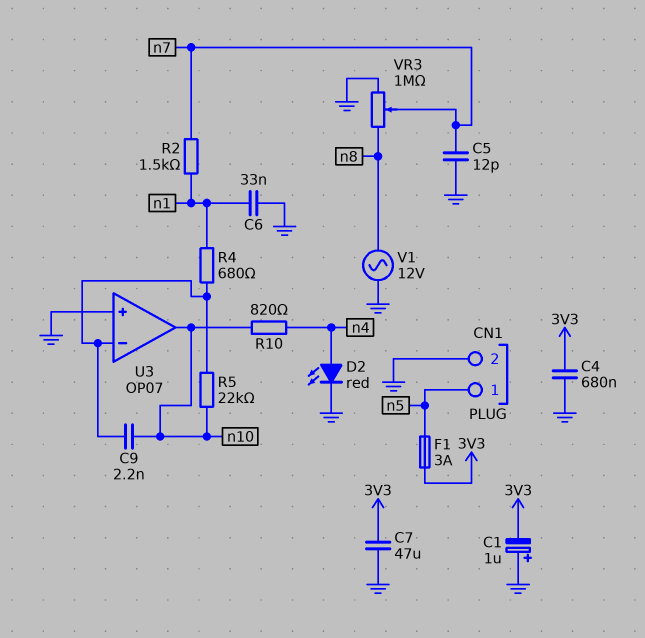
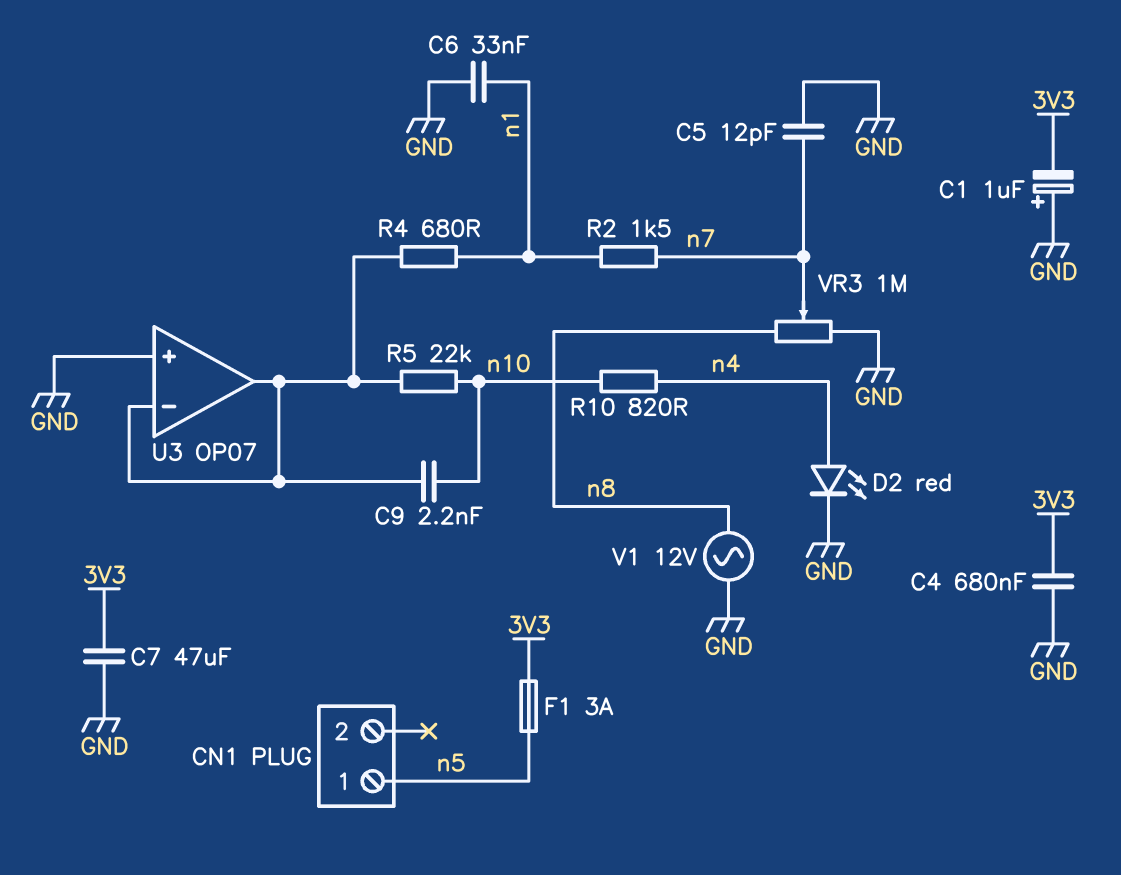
CN1 pin 2: GND -> none
U3 pin out: n10 -> U3/in-

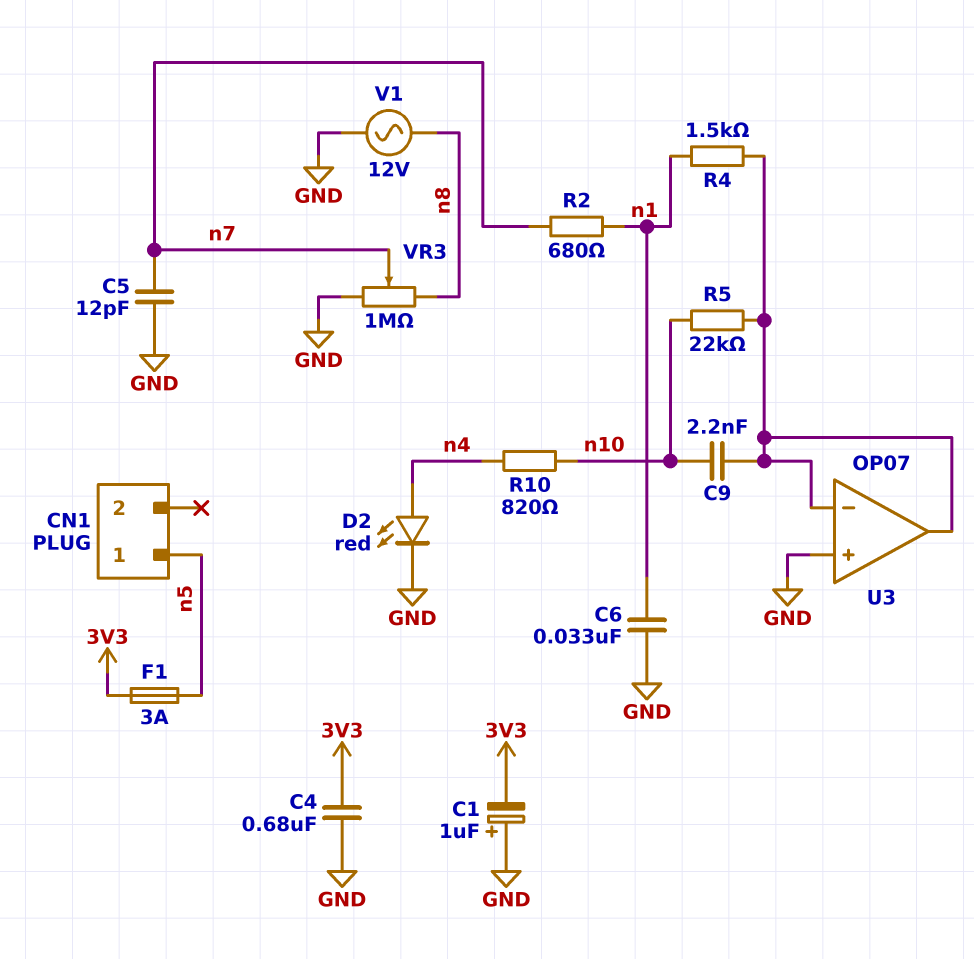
C7: 47uF (3V3, GND) -> none
R2: 1.5k (n1, n7) -> 680 (n1, n7)
R4: 680 (U3/in-, n1) -> 1.5k (U3/in-, n1)

